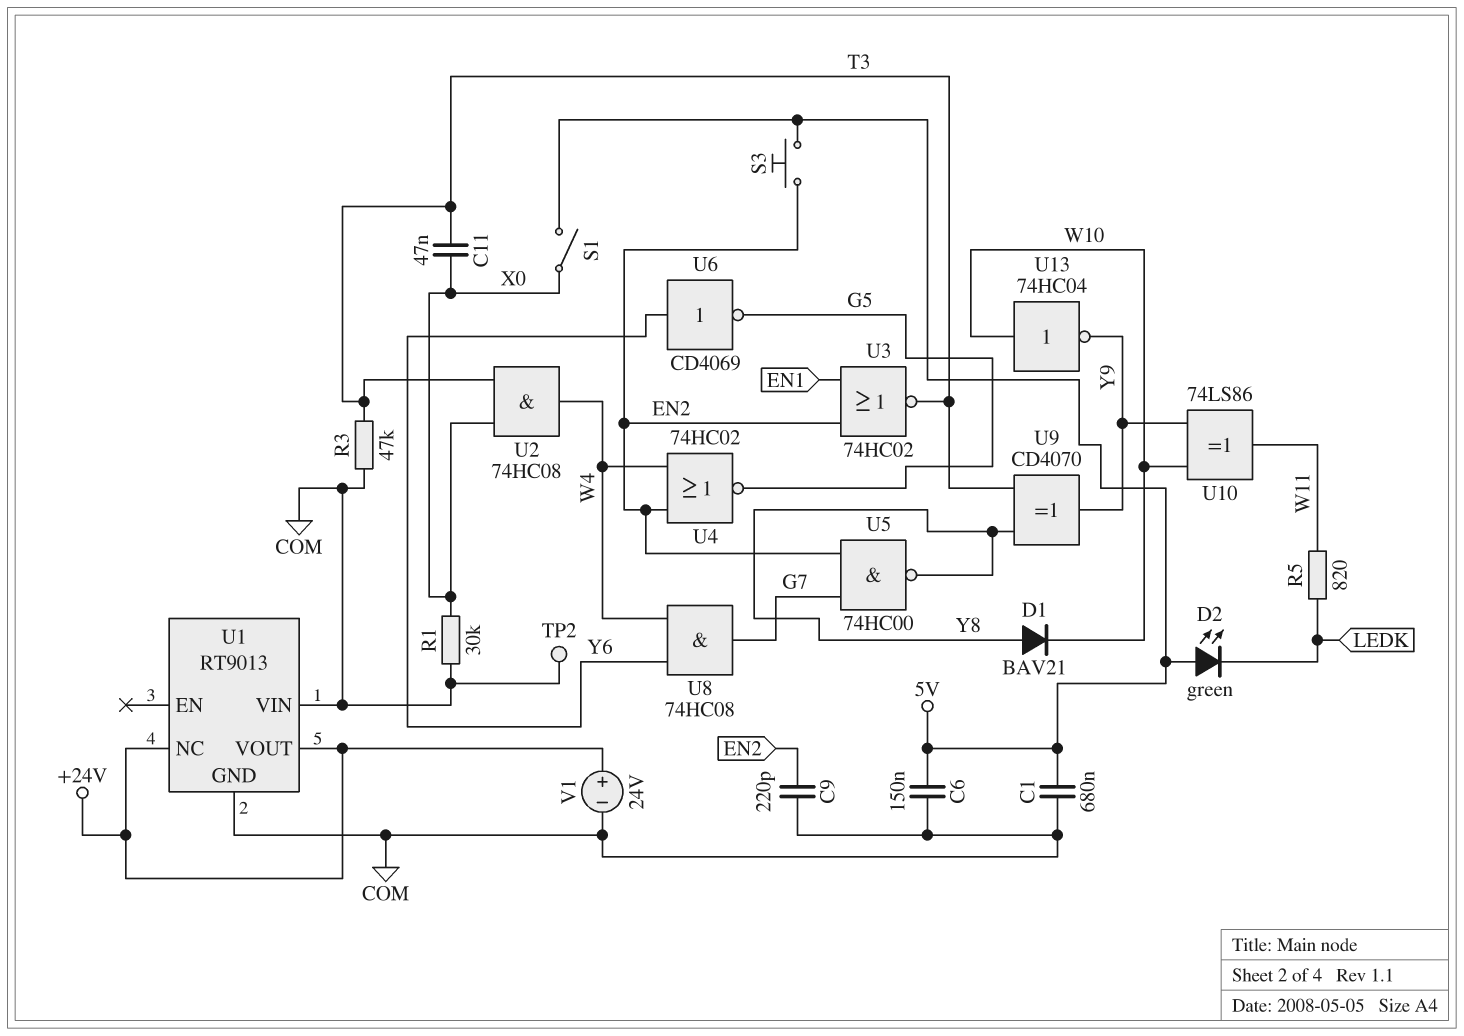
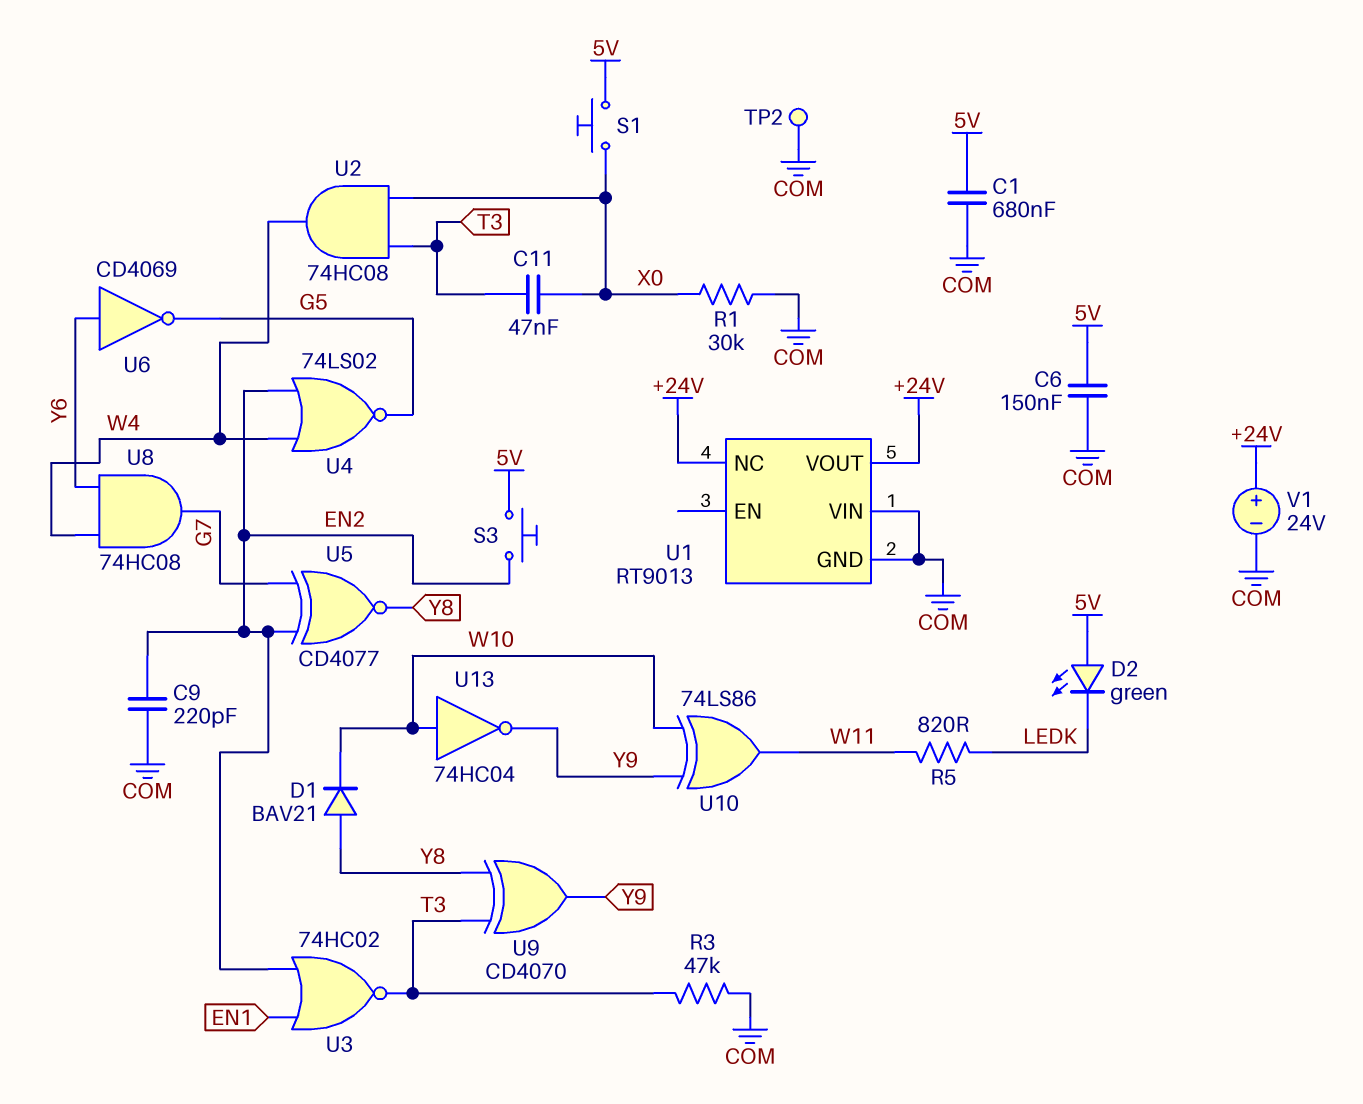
S1: switch (5V, X0) -> button (5V, X0)
U4: NOR 74HC02 (in EN2, in W4, out G5) -> NOR 74LS02 (in EN2, in W4, out G5)
U5: NAND 74HC00 (in EN2, in G7, out Y8) -> XNOR CD4077 (in EN2, in G7, out Y8)

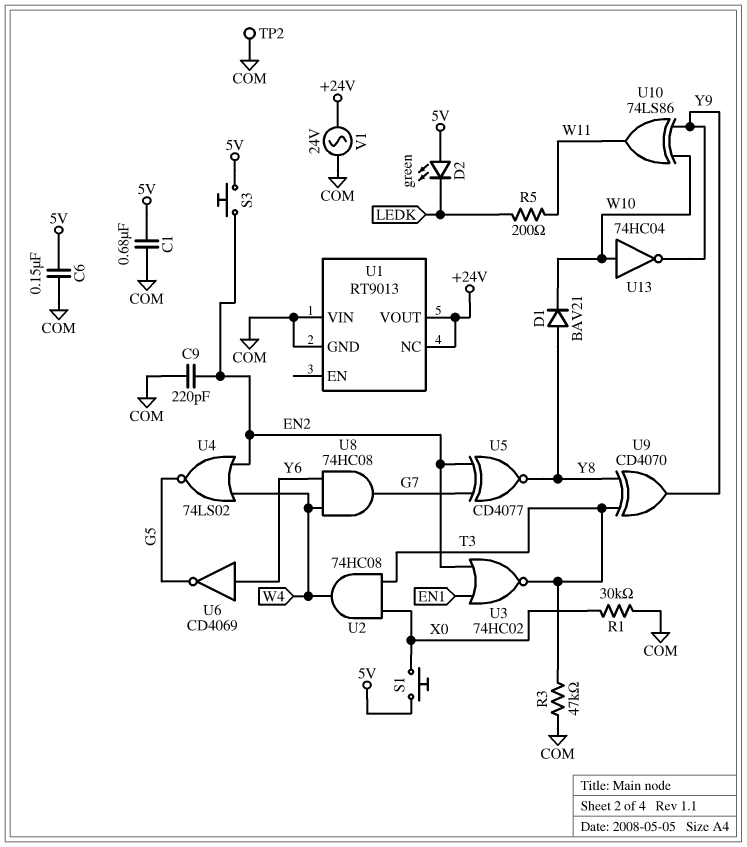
C11: 47nF (T3, X0) -> none
R5: 820 (LEDK, W11) -> 200 (LEDK, W11)
V1: 24V (plus +24V, minus COM) -> AC 24V (+24V, COM)

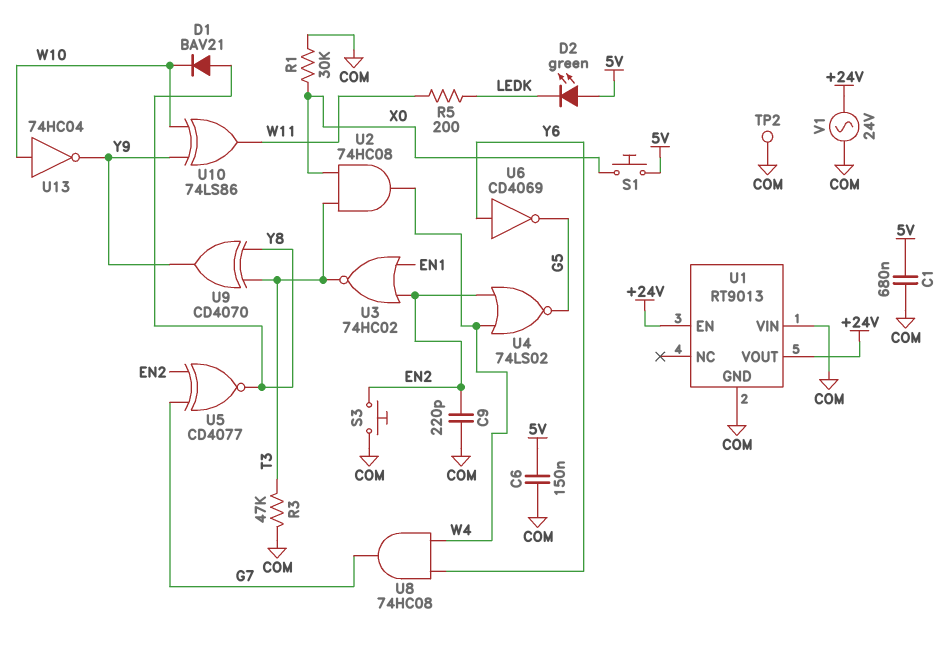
S3: button (5V, EN2) -> button (COM, EN2)
U1 pin EN: none -> +24V
U1 pin NC: +24V -> none

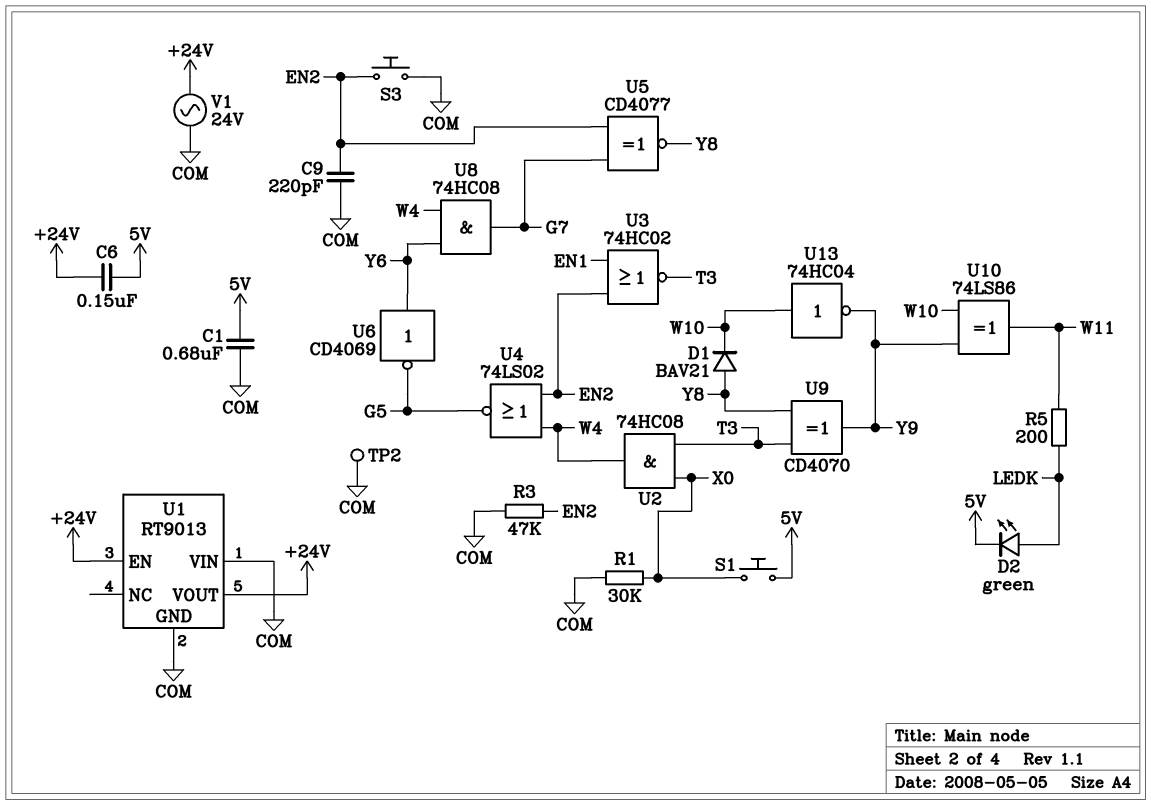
C6: 150nF (5V, COM) -> 150nF (+24V, 5V)
D2: LED green (A 5V, K LEDK) -> LED green (A LEDK, K 5V)
R3: 47k (COM, T3) -> 47k (COM, EN2)

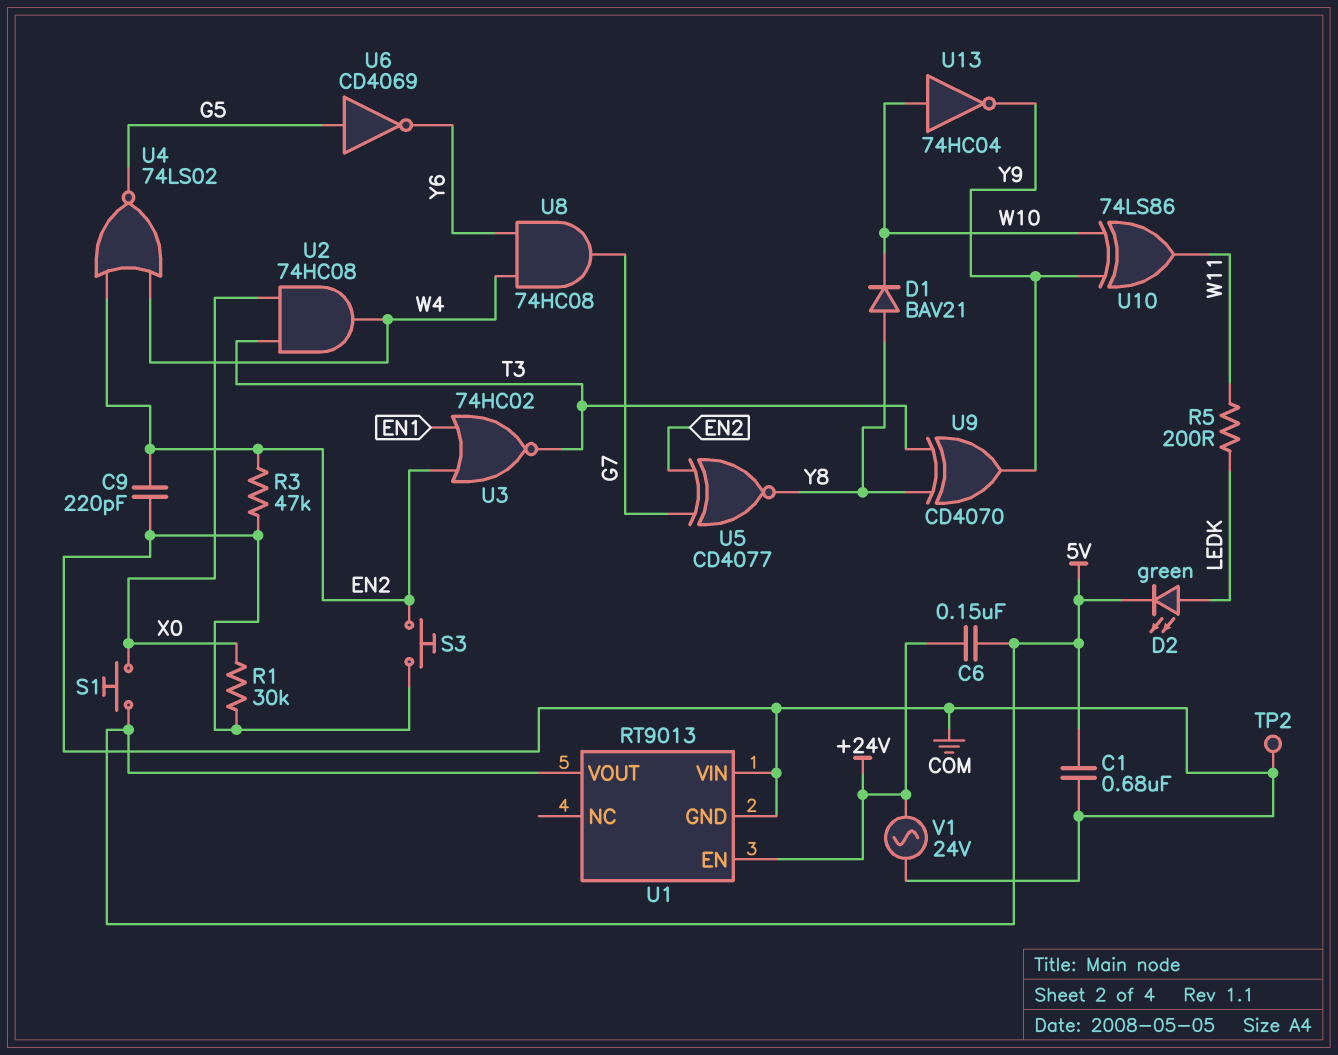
U1 pin VOUT: +24V -> 5V
U6: NOT CD4069 (in Y6, out G5) -> NOT CD4069 (in G5, out Y6)

